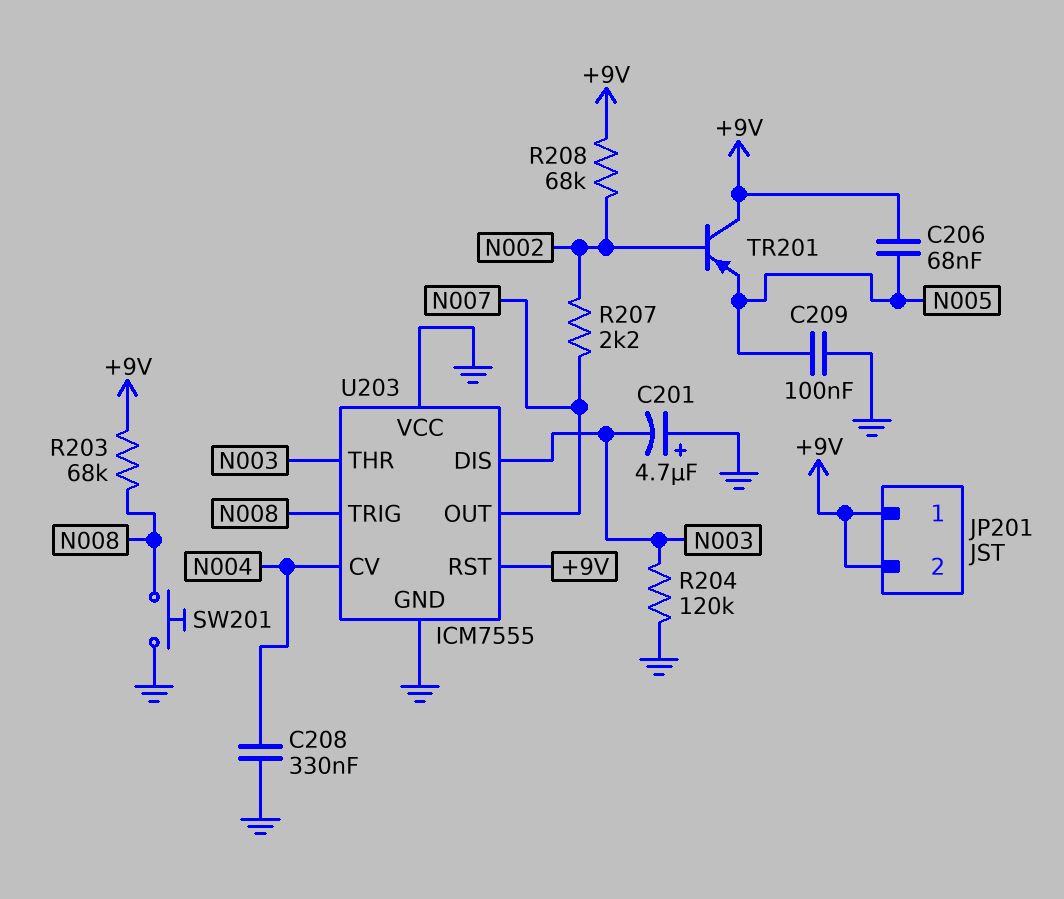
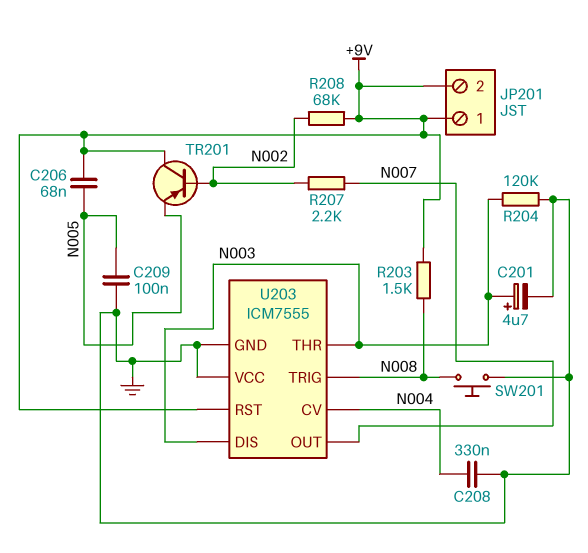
C201: 4.7uF (plus GND, minus N003) -> 4.7uF (plus N003, minus GND)
R203: 68k (+9V, N008) -> 1.5k (+9V, N008)

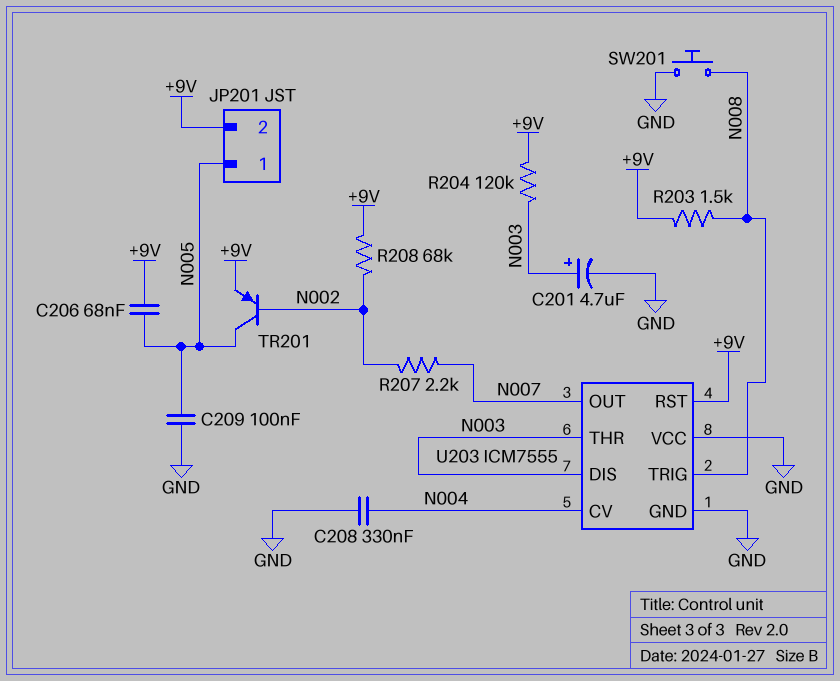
JP201 pin 1: +9V -> N005
R204: 120k (GND, N003) -> 120k (+9V, N003)
TR201: PNP (B N002, C +9V, E N005) -> PNP (B N002, C N005, E +9V)

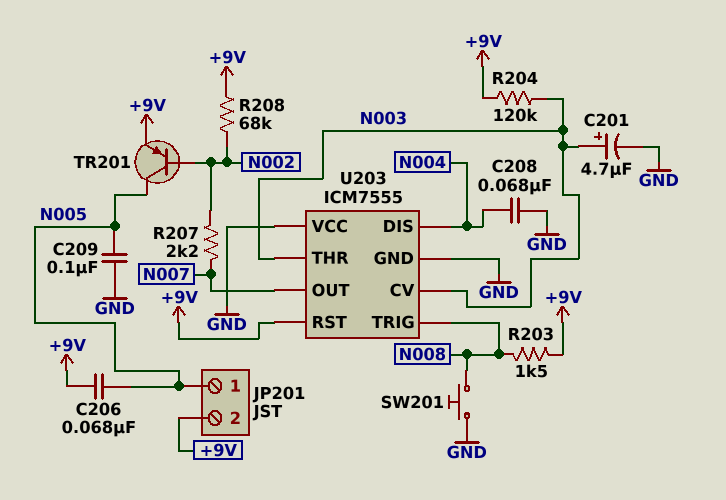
C208: 330nF (GND, N004) -> 68nF (GND, N004)
U203 pin CV: N004 -> N003
U203 pin DIS: N003 -> N004

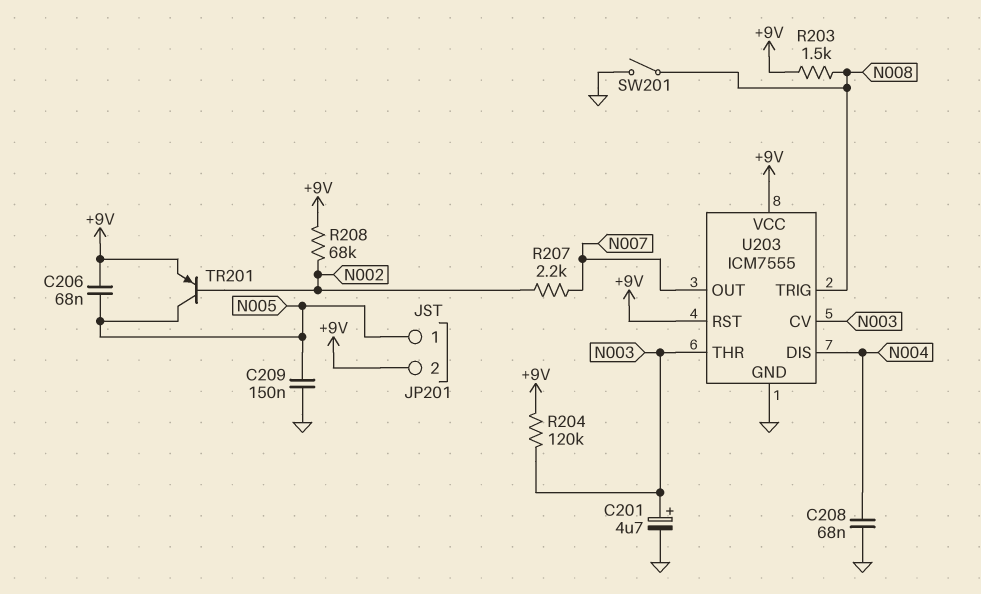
C209: 100nF (GND, N005) -> 150nF (GND, N005)
SW201: button (GND, N008) -> switch (GND, N008)
U203 pin VCC: GND -> +9V

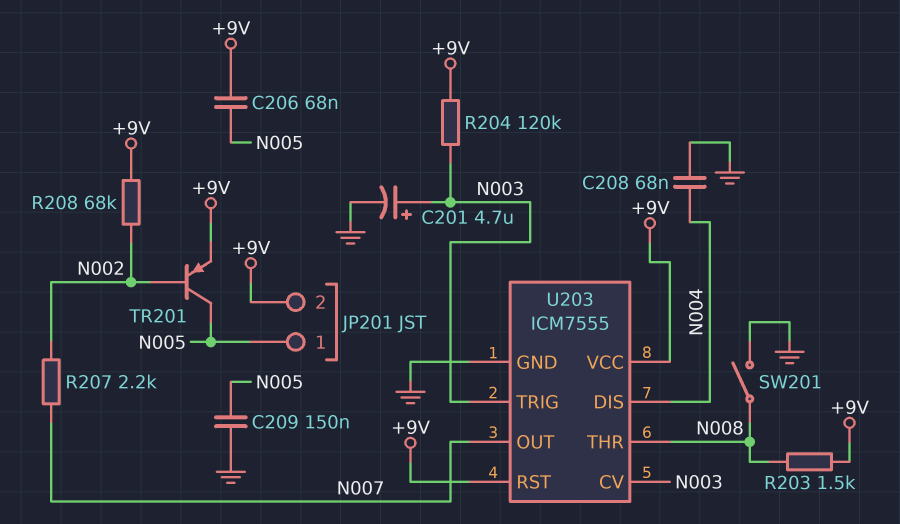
U203 pin THR: N003 -> N008
U203 pin TRIG: N008 -> N003

